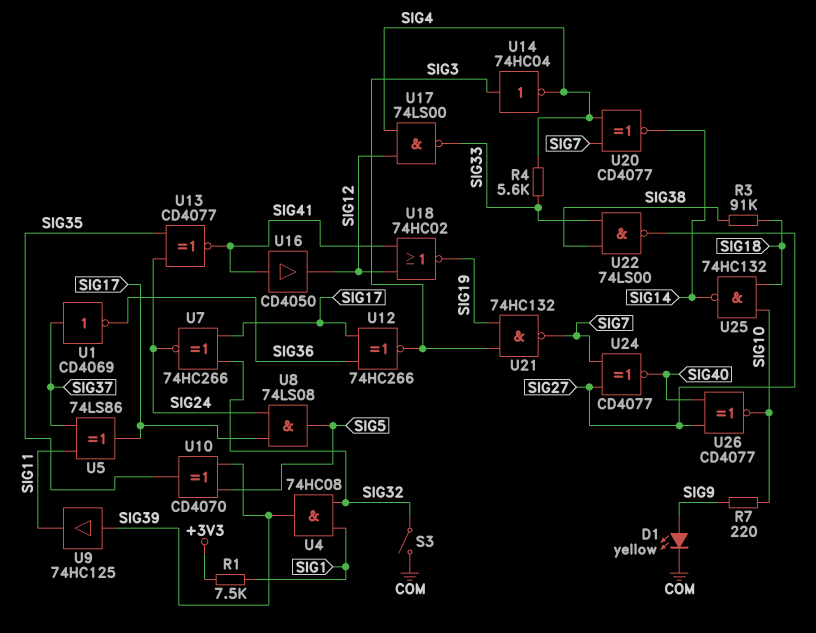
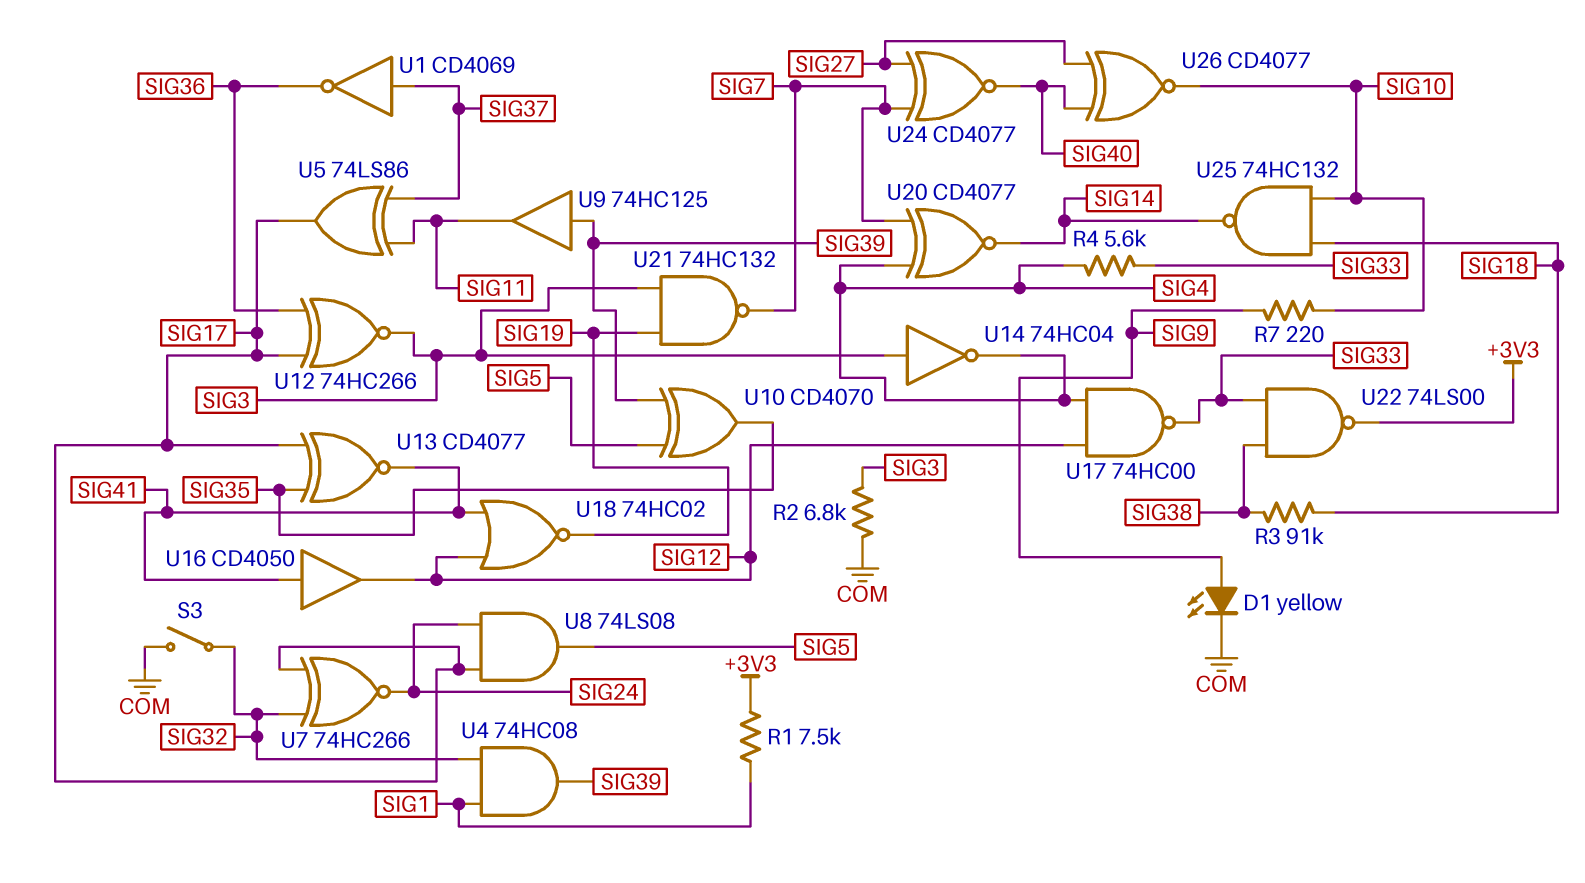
R2: none -> 6.8k (COM, SIG3)
U13: XNOR CD4077 (in SIG24, in SIG35, out SIG41) -> XNOR CD4077 (in SIG17, in SIG35, out SIG41)
U17: NAND 74LS00 (in SIG4, in SIG12, out SIG33) -> NAND 74HC00 (in SIG4, in SIG12, out SIG33)
U22: NAND 74LS00 (in SIG33, in SIG38, out SIG27) -> NAND 74LS00 (in SIG33, in SIG38, out +3V3)

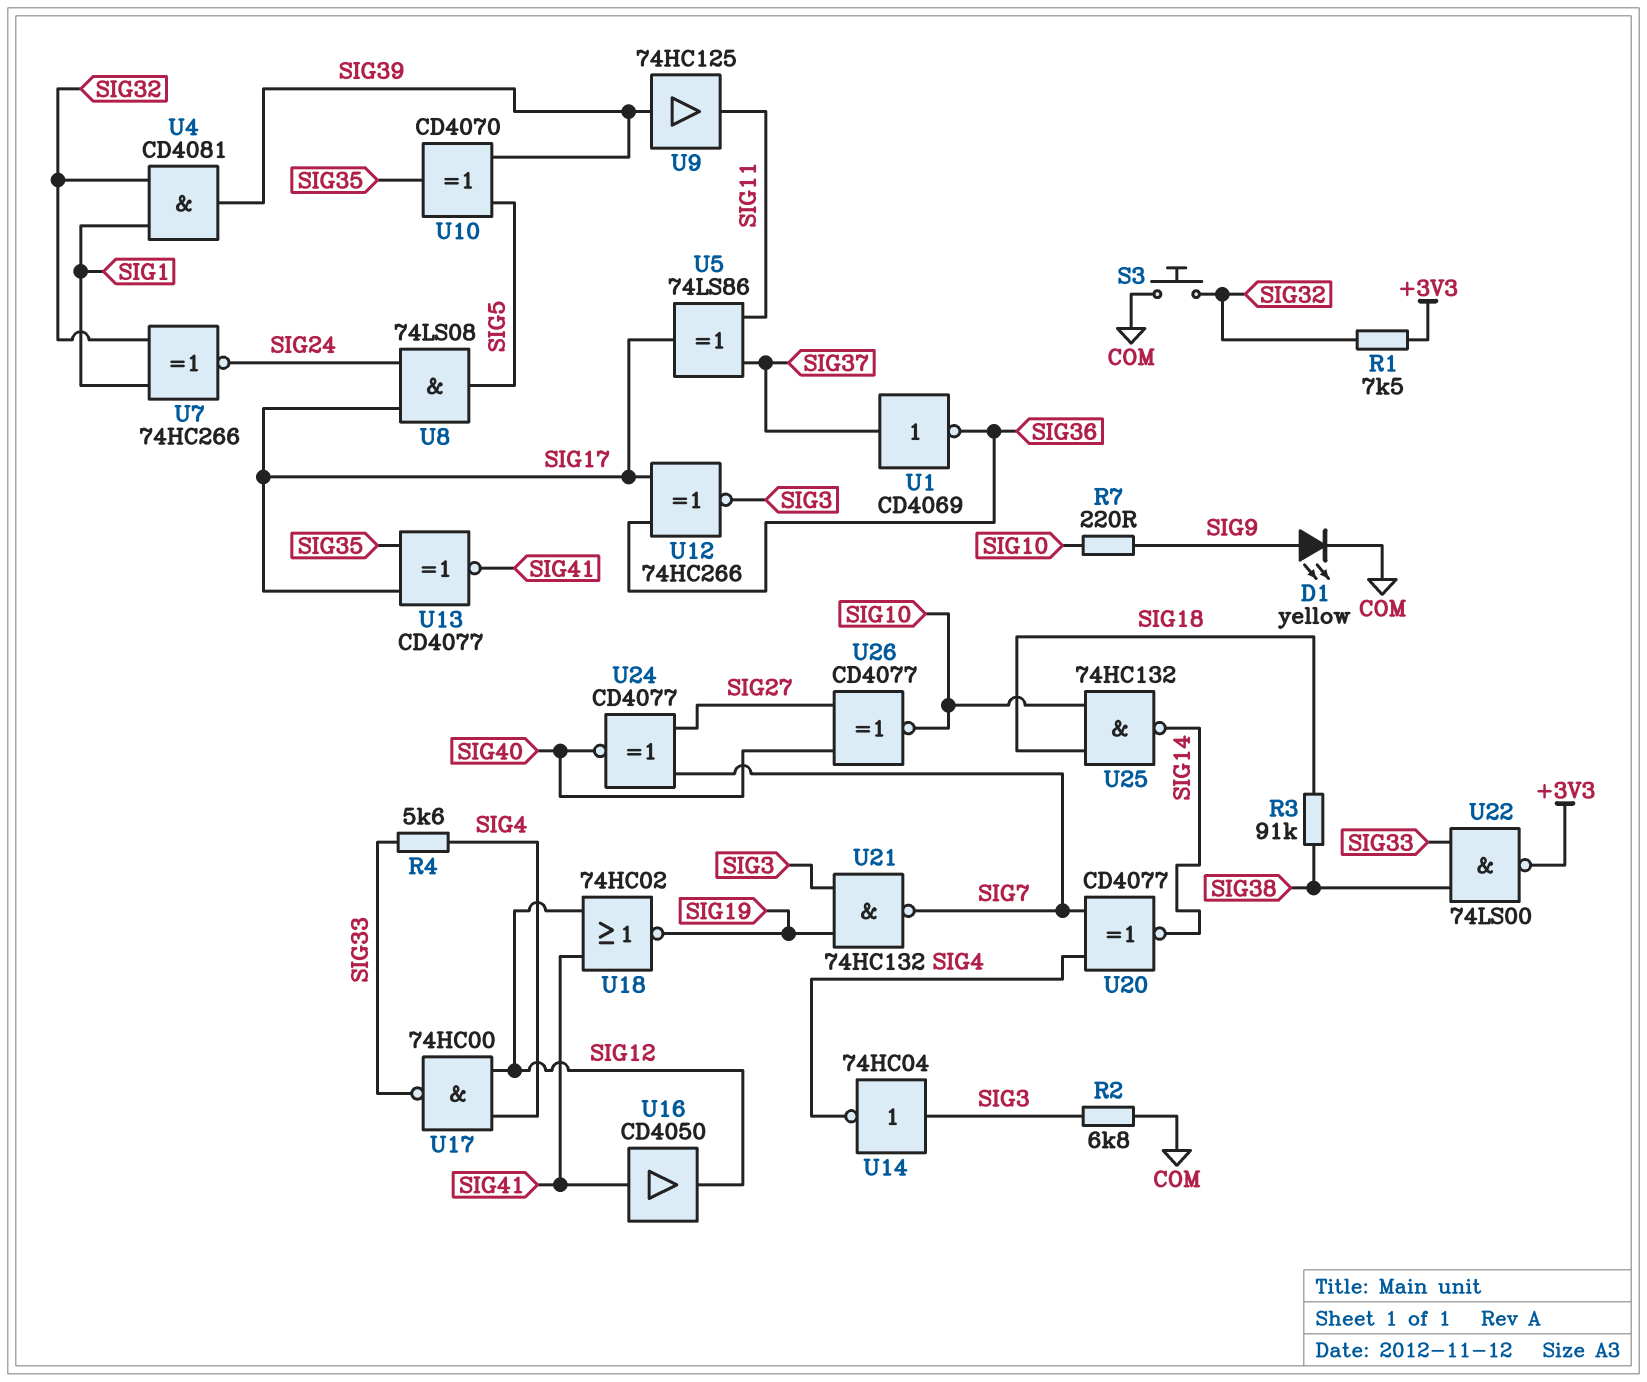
R1: 7.5k (+3V3, SIG1) -> 7.5k (+3V3, SIG32)
S3: switch (COM, SIG32) -> button (COM, SIG32)
U4: AND 74HC08 (in SIG1, in SIG32, out SIG39) -> AND CD4081 (in SIG1, in SIG32, out SIG39)
U7: XNOR 74HC266 (in SIG17, in SIG32, out SIG24) -> XNOR 74HC266 (in SIG1, in SIG32, out SIG24)

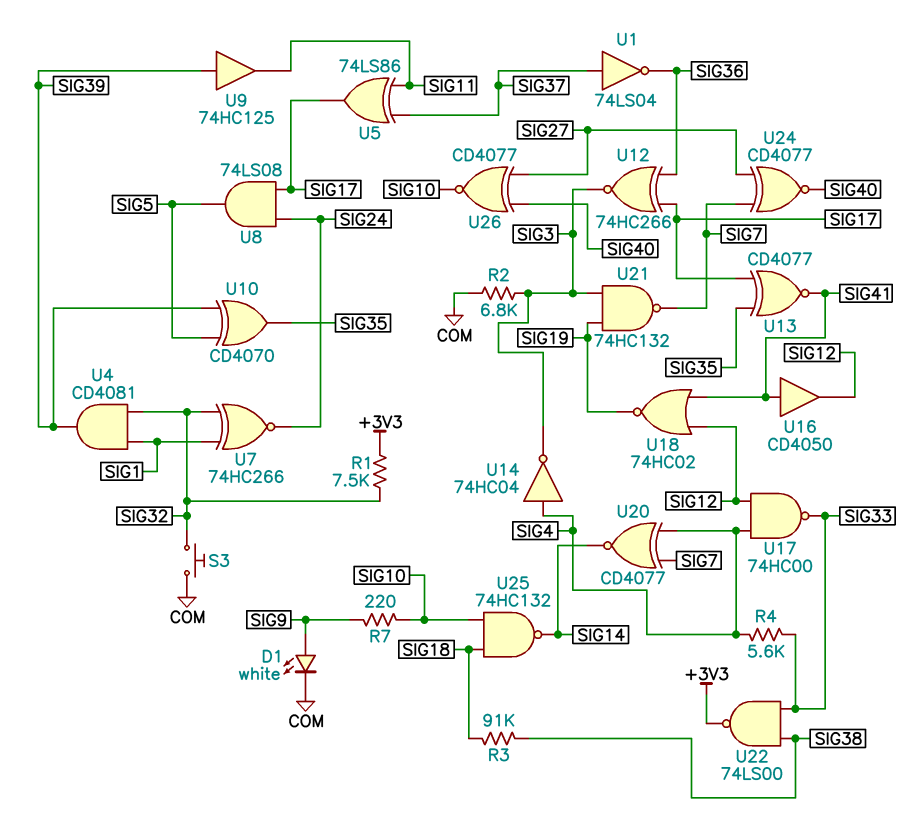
D1: LED yellow (A SIG9, K COM) -> LED white (A SIG9, K COM)
U1: NOT CD4069 (in SIG37, out SIG36) -> NOT 74LS04 (in SIG37, out SIG36)
U14: NOT 74HC04 (in SIG3, out SIG4) -> NOT 74HC04 (in SIG4, out SIG3)

